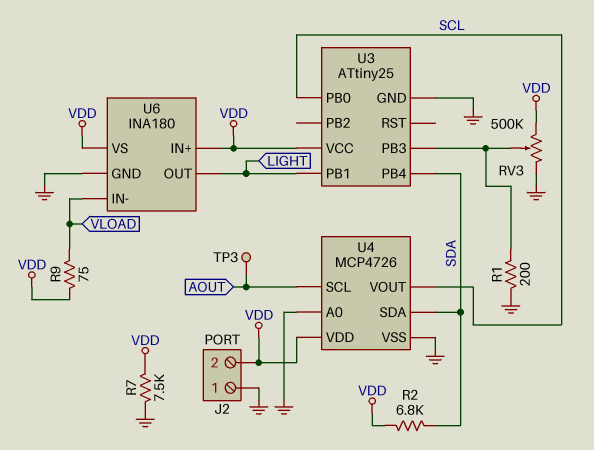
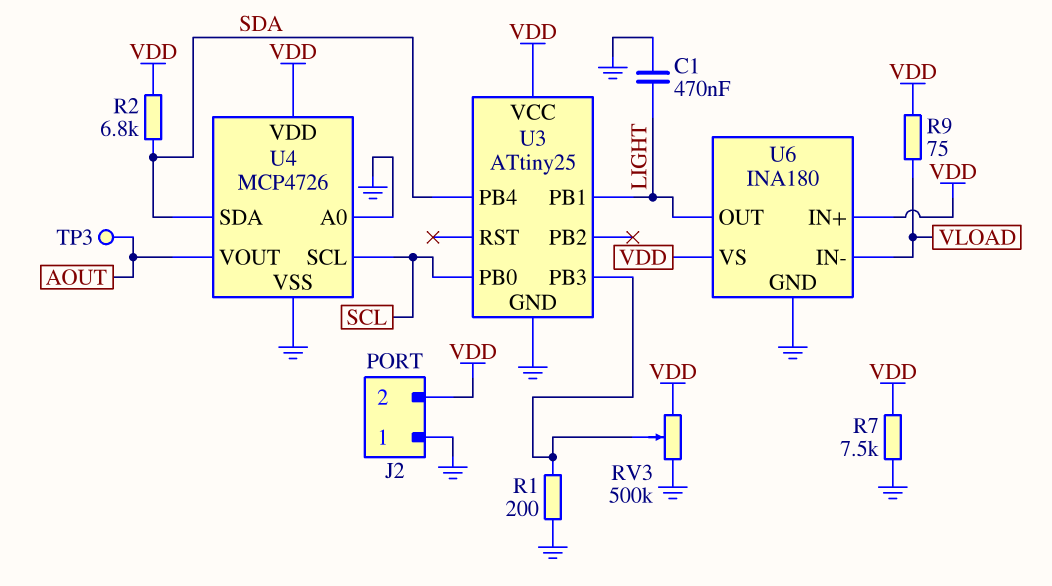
C1: none -> 470nF (GND, LIGHT)
U4 pin SCL: AOUT -> SCL
U4 pin VOUT: SCL -> AOUT

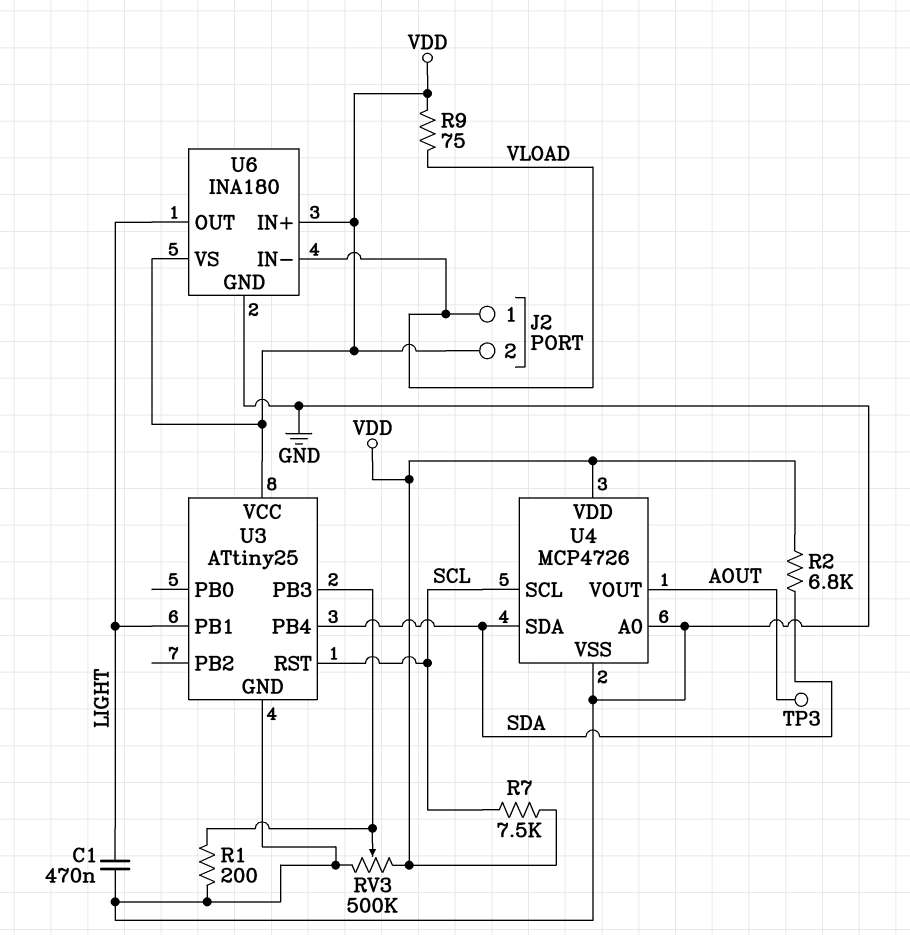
J2 pin 1: GND -> VLOAD
R7: 7.5k (GND, VDD) -> 7.5k (SCL, VDD)
U3 pin PB0: SCL -> none
U3 pin RST: none -> SCL

